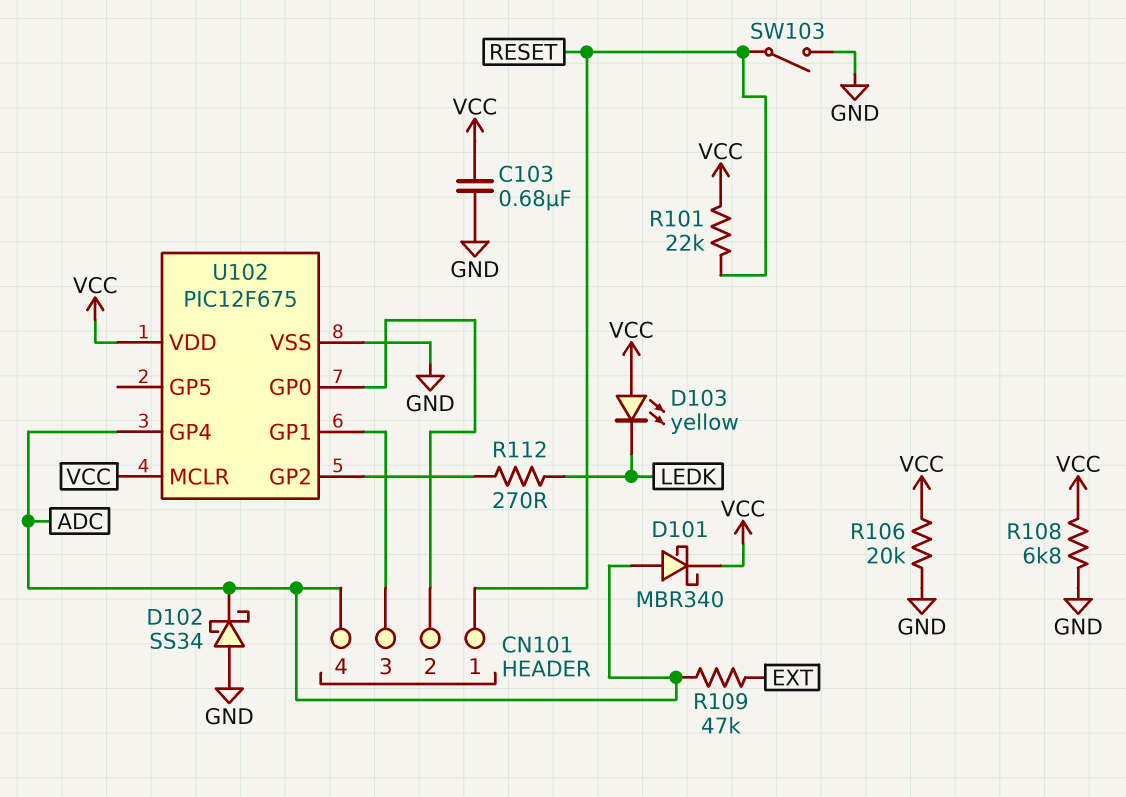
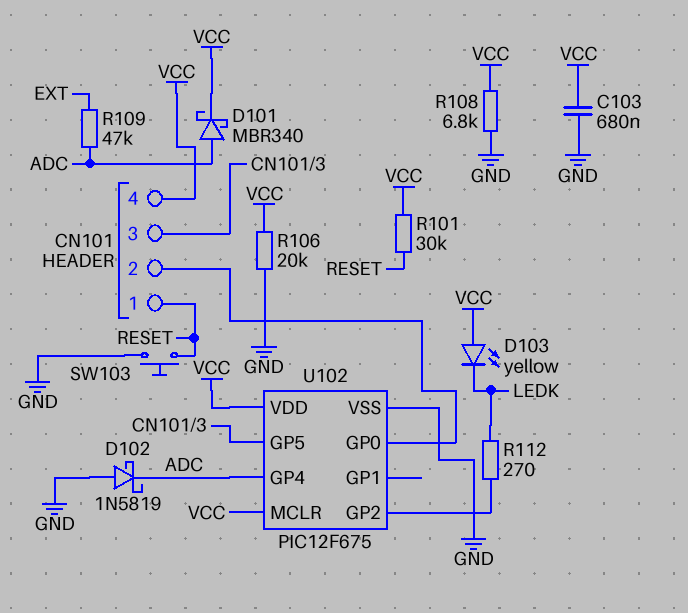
CN101 pin 4: ADC -> VCC
D102: schottky SS34 (A GND, K ADC) -> schottky 1N5819 (A GND, K ADC)
R101: 22k (RESET, VCC) -> 30k (RESET, VCC)
SW103: switch (GND, RESET) -> button (GND, RESET)
U102 pin GP1: CN101/3 -> none
U102 pin GP5: none -> CN101/3

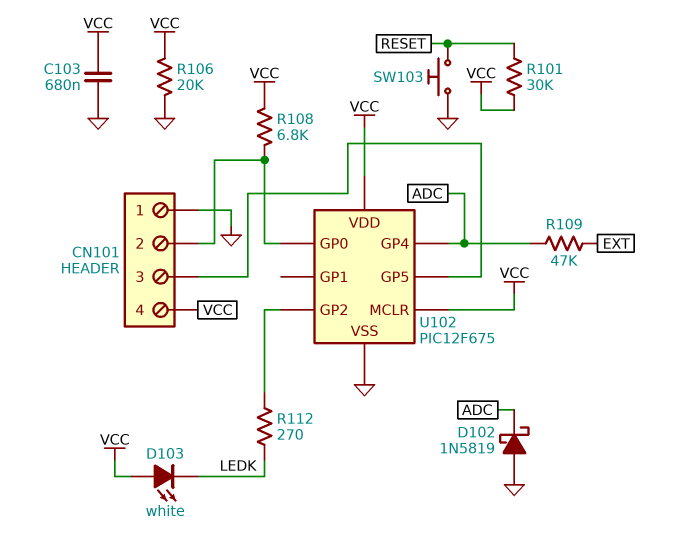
CN101 pin 1: RESET -> GND
D101: schottky MBR340 (A ADC, K VCC) -> none
D103: LED yellow (A VCC, K LEDK) -> LED white (A VCC, K LEDK)
R108: 6.8k (GND, VCC) -> 6.8k (CN101/2, VCC)

